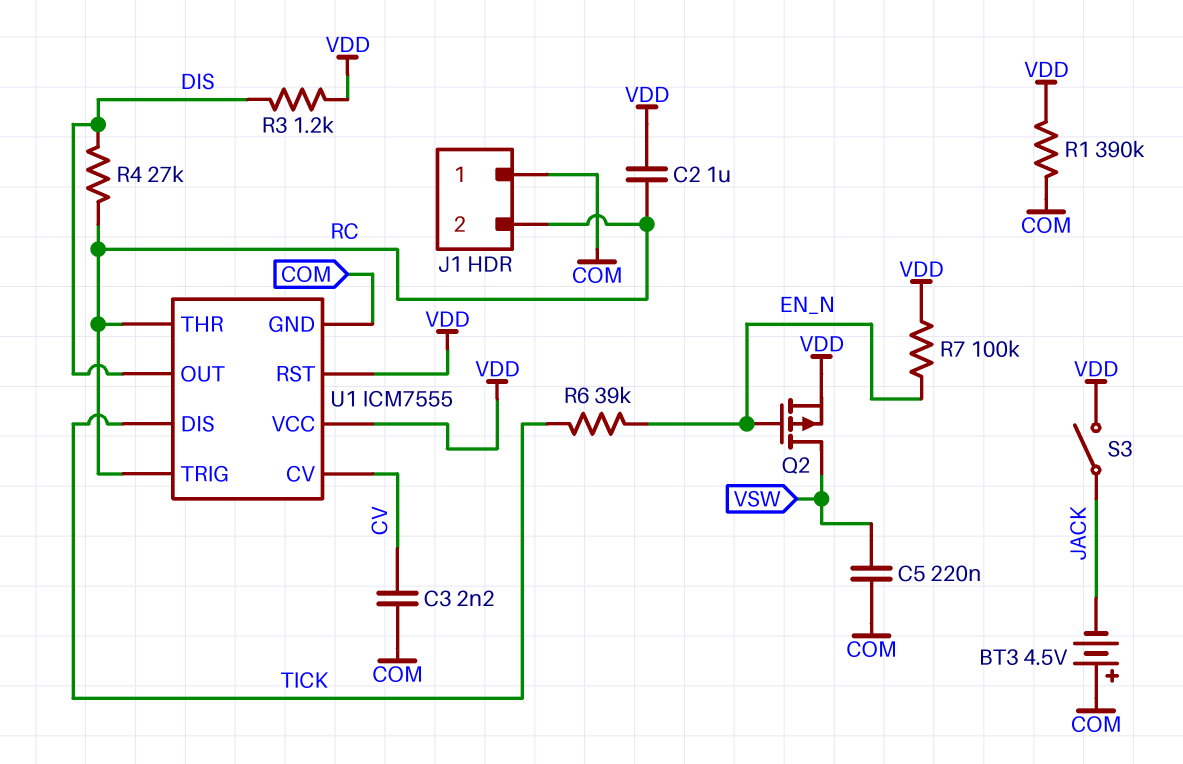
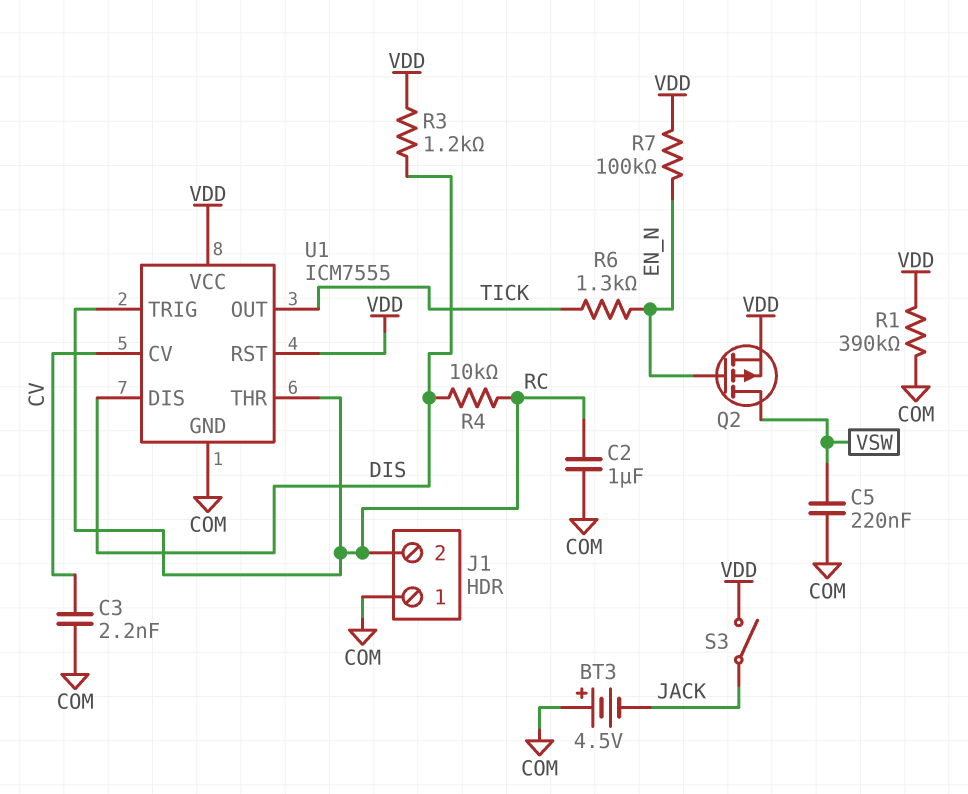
C2: 1uF (RC, VDD) -> 1uF (COM, RC)
R4: 27k (DIS, RC) -> 10k (DIS, RC)
R6: 39k (EN_N, TICK) -> 1.3k (EN_N, TICK)
U1 pin DIS: TICK -> DIS
U1 pin OUT: DIS -> TICK

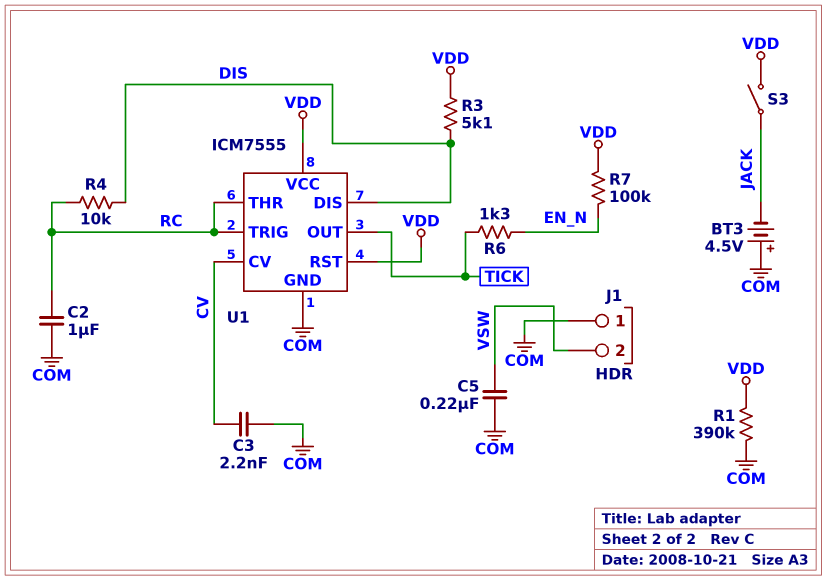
J1 pin 2: RC -> VSW
Q2: PMOS (G EN_N, D VSW, S VDD) -> none
R3: 1.2k (DIS, VDD) -> 5.1k (DIS, VDD)

